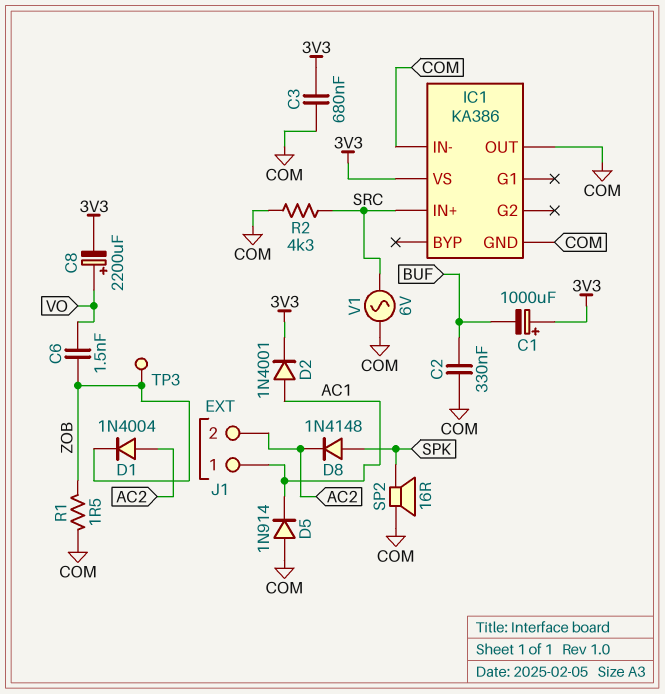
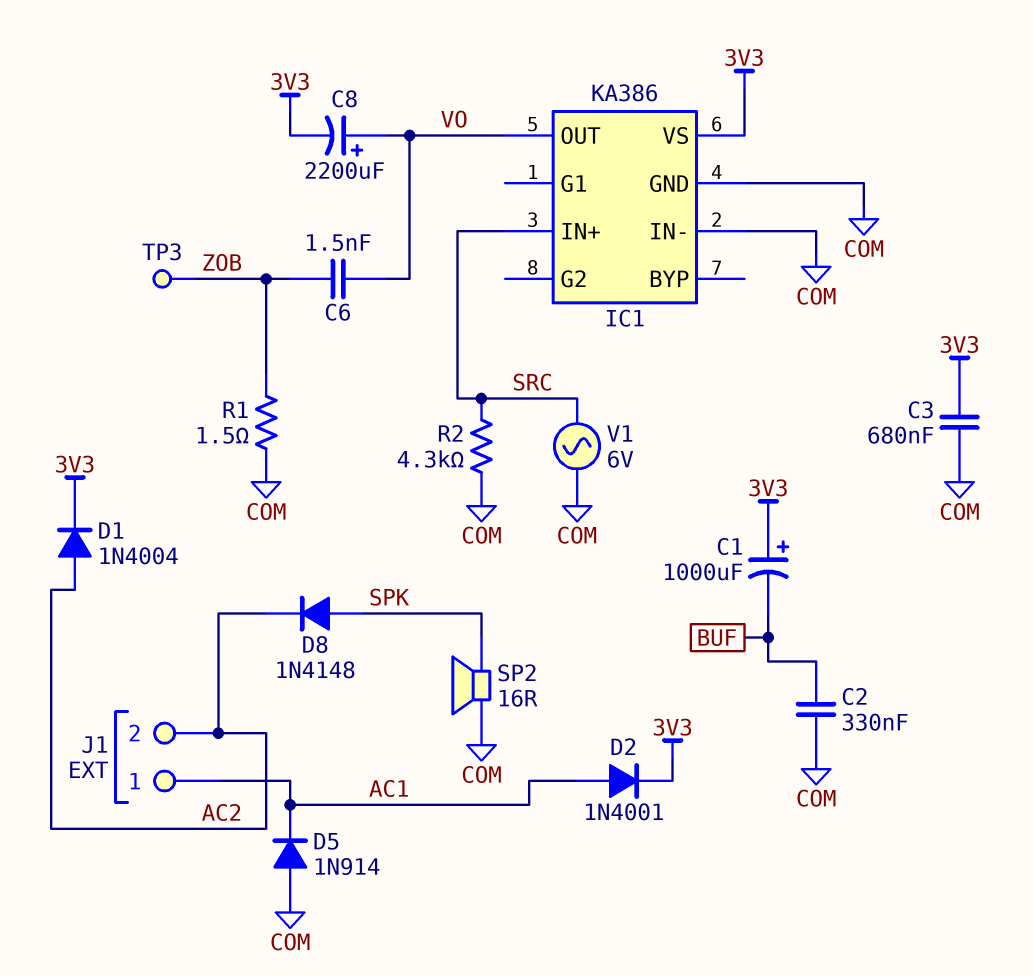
D1: diode 1N4004 (A AC2, K ZOB) -> diode 1N4004 (A AC2, K 3V3)
IC1 pin OUT: COM -> VO

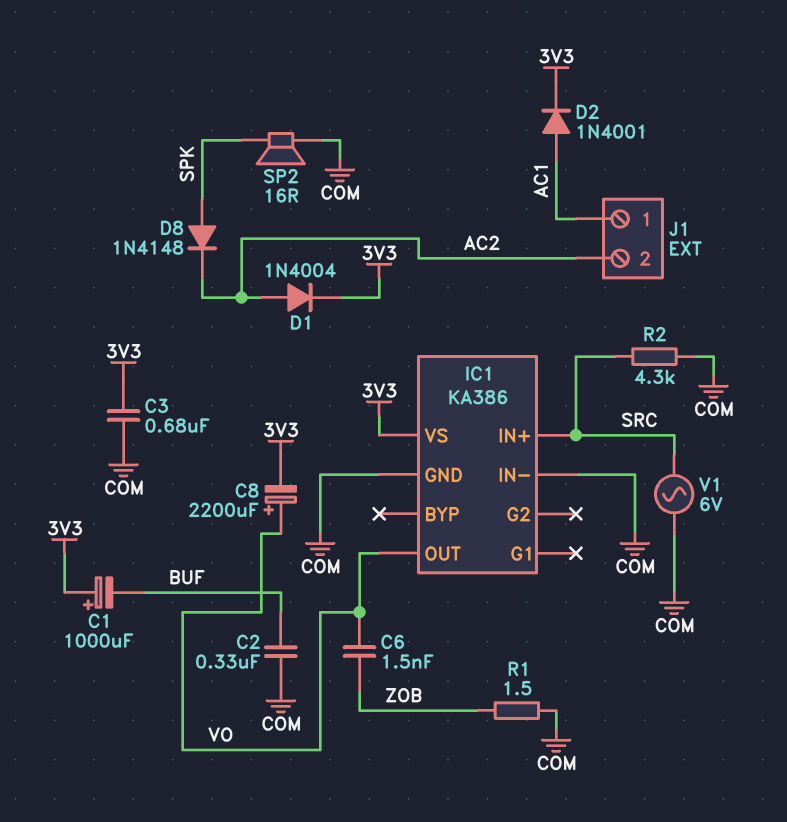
D5: diode 1N914 (A COM, K AC1) -> none
TP3: test point (ZOB) -> none

